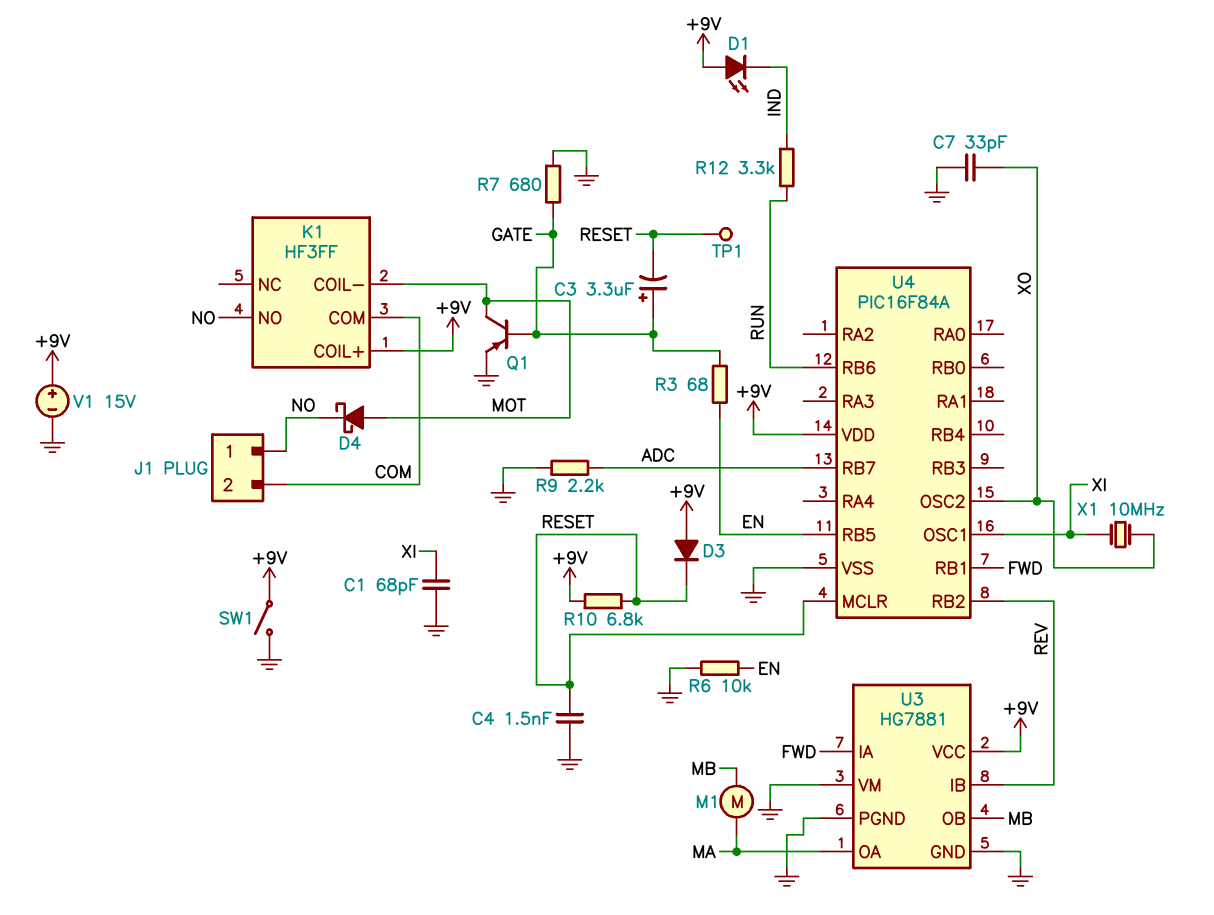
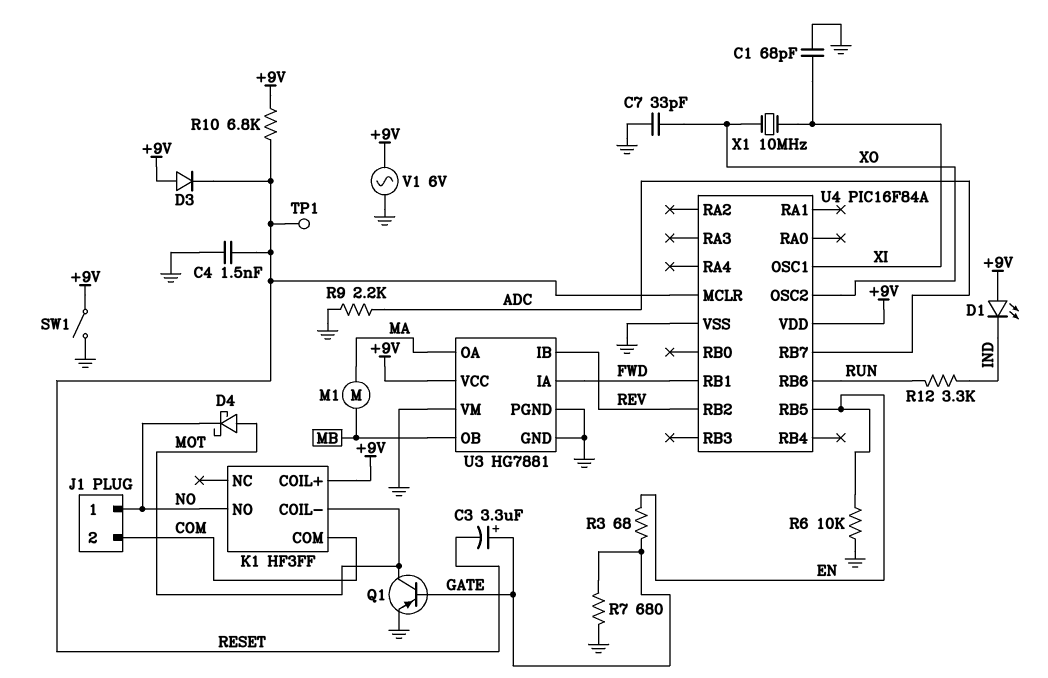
V1: 15V (plus +9V, minus GND) -> AC 6V (+9V, GND)

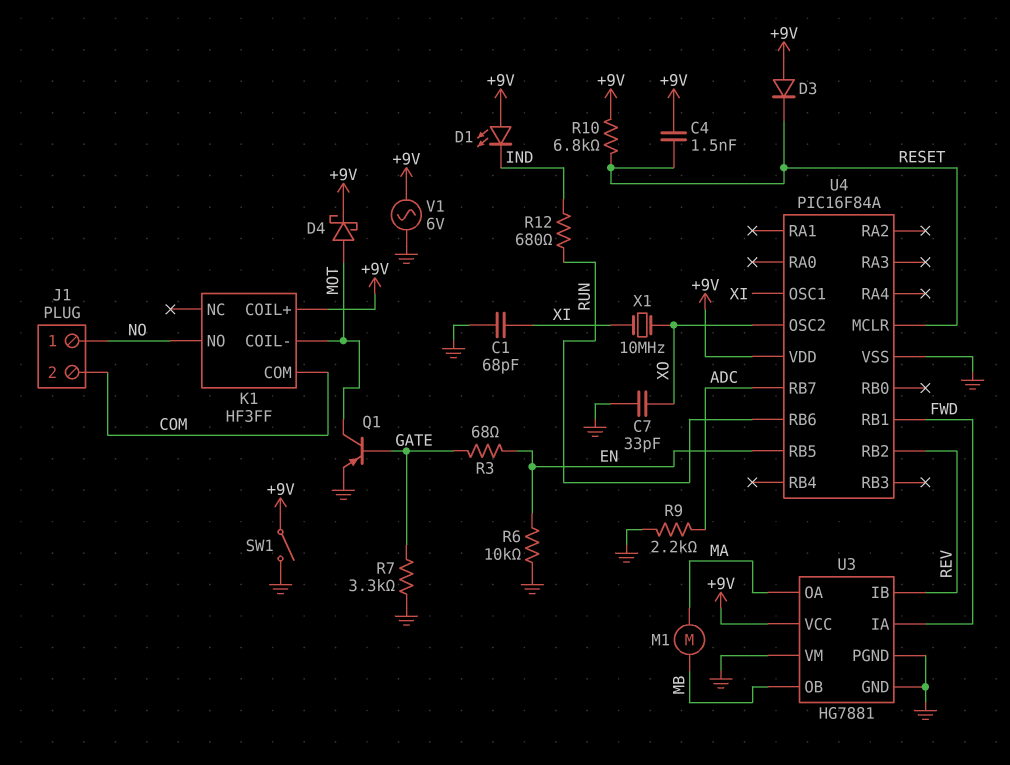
C3: 3.3uF (plus GATE, minus RESET) -> none
C4: 1.5nF (GND, RESET) -> 1.5nF (+9V, RESET)
D4: schottky (A MOT, K NO) -> schottky (A MOT, K +9V)
R7: 680 (GATE, GND) -> 3.3k (GATE, GND)
R12: 3.3k (IND, RUN) -> 680 (IND, RUN)
TP1: test point (RESET) -> none

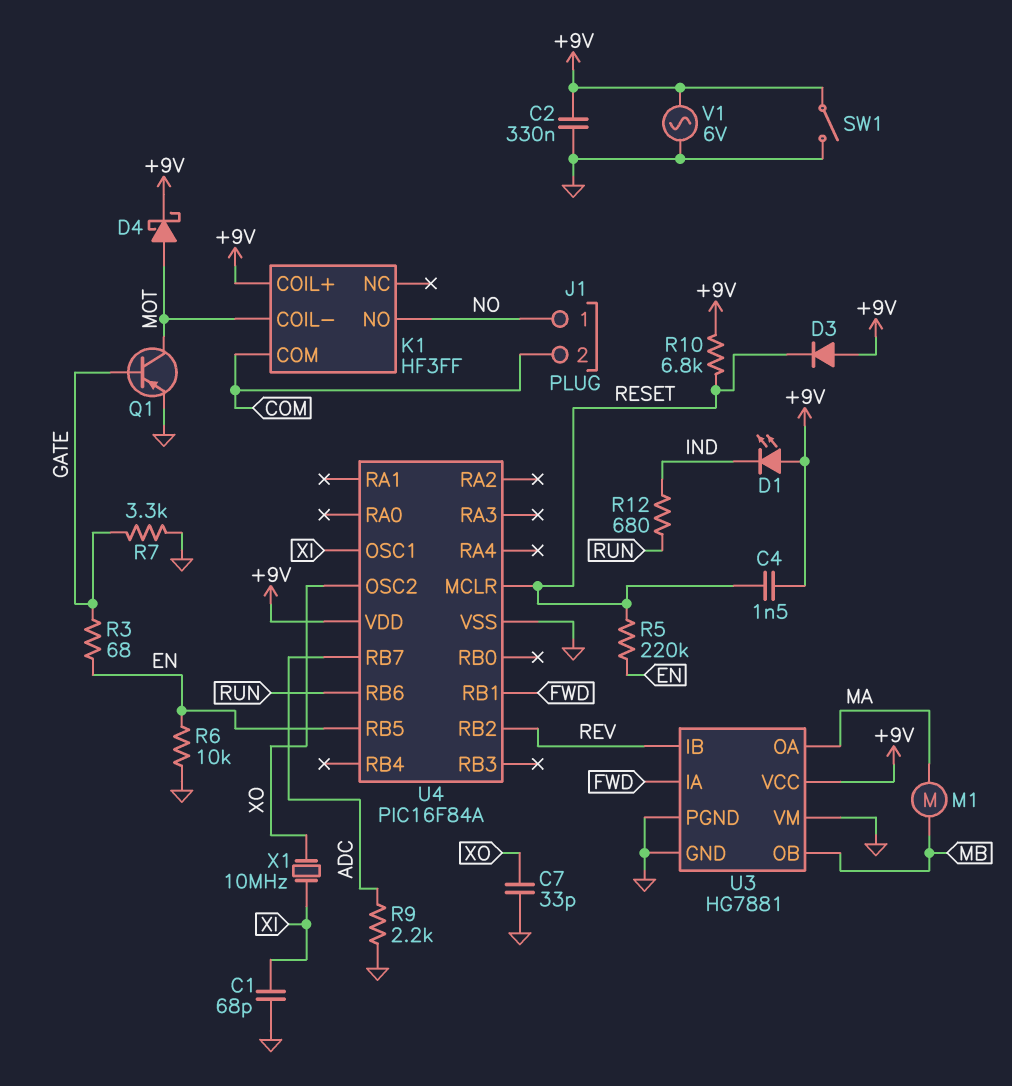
C2: none -> 330nF (+9V, GND)
R5: none -> 220k (EN, RESET)

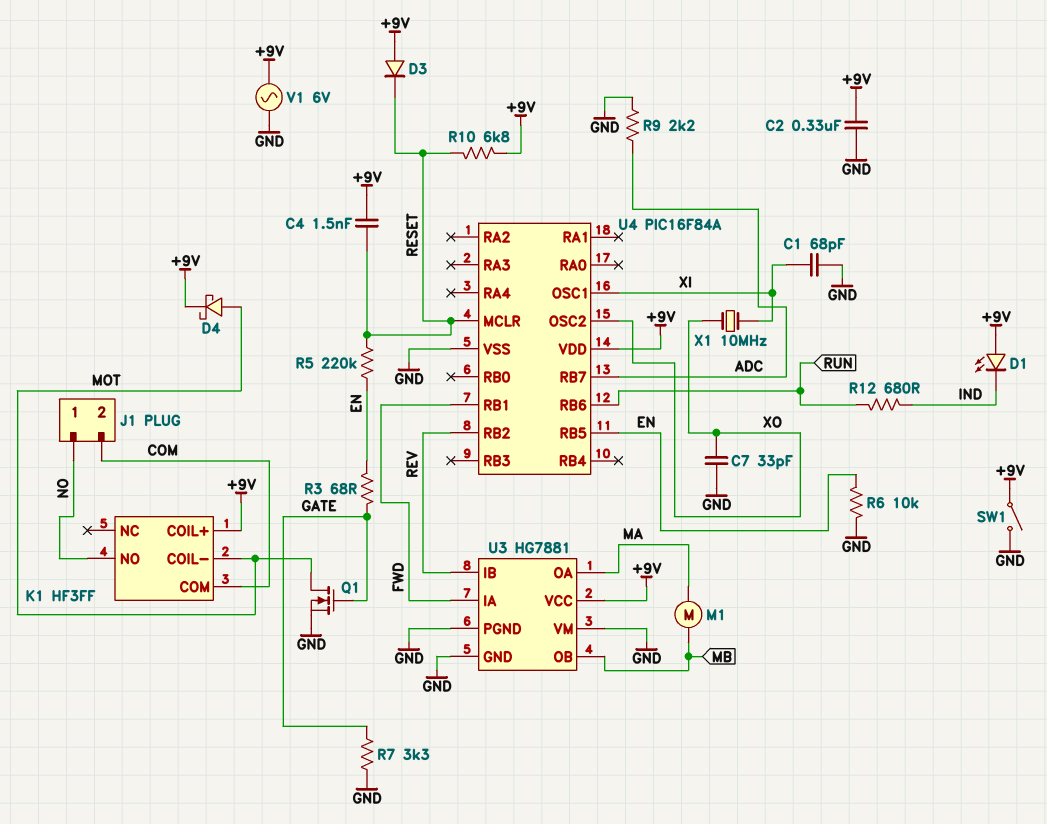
Q1: PNP (B GATE, C MOT, E GND) -> NMOS (G GATE, D MOT, S GND)

